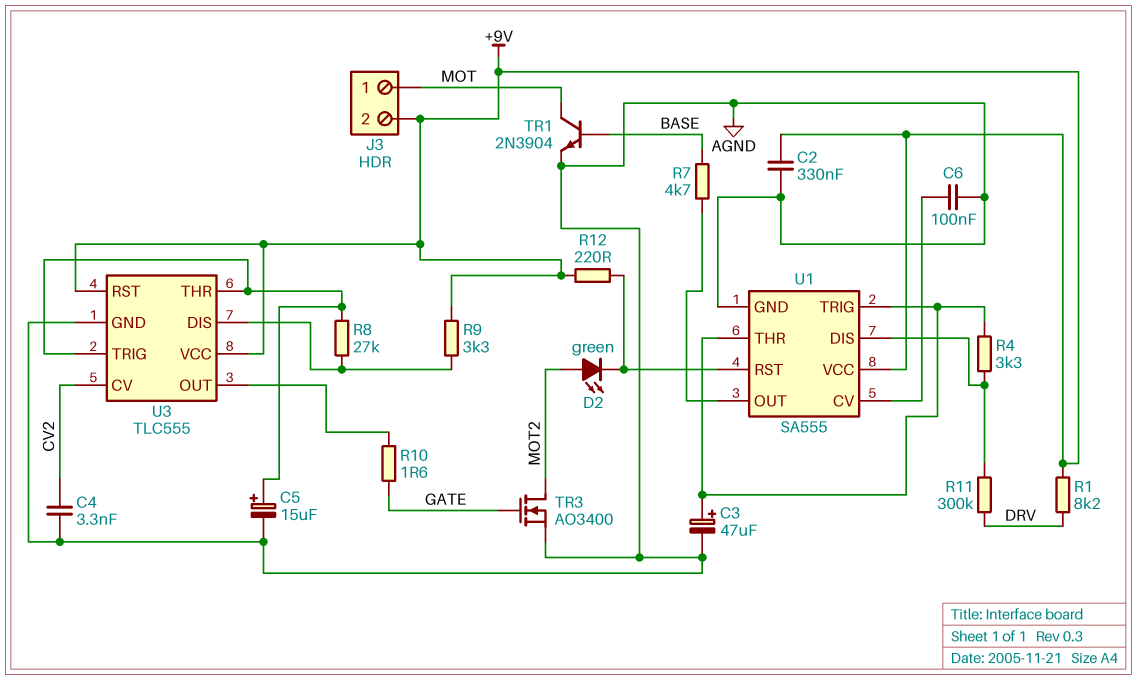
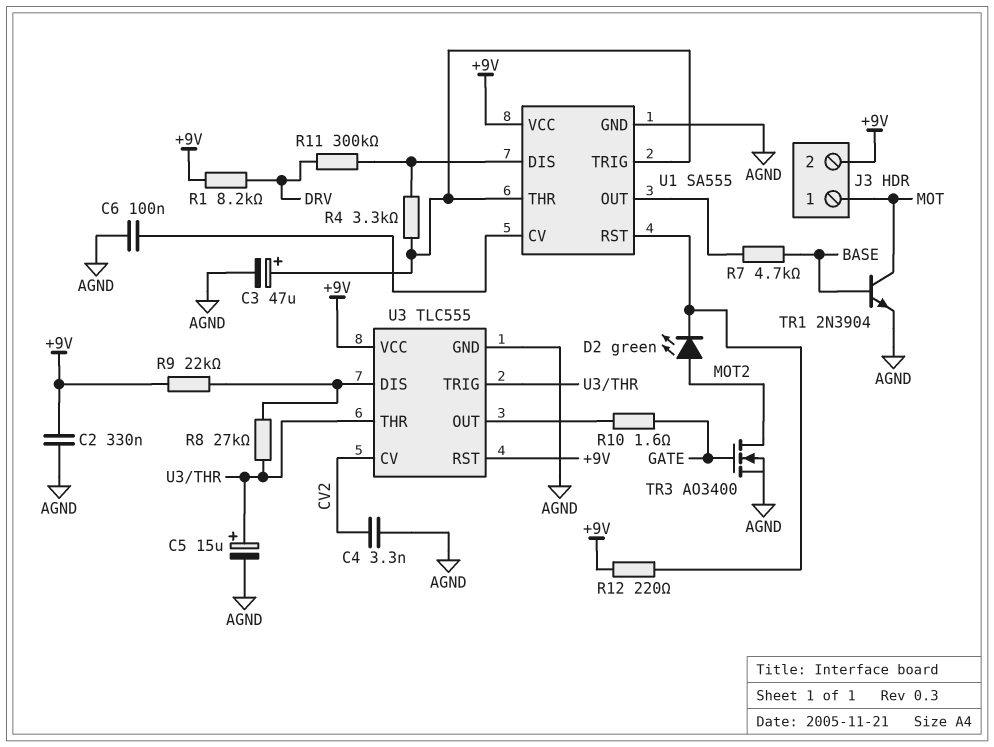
R9: 3.3k (+9V, U3/DIS) -> 22k (+9V, U3/DIS)

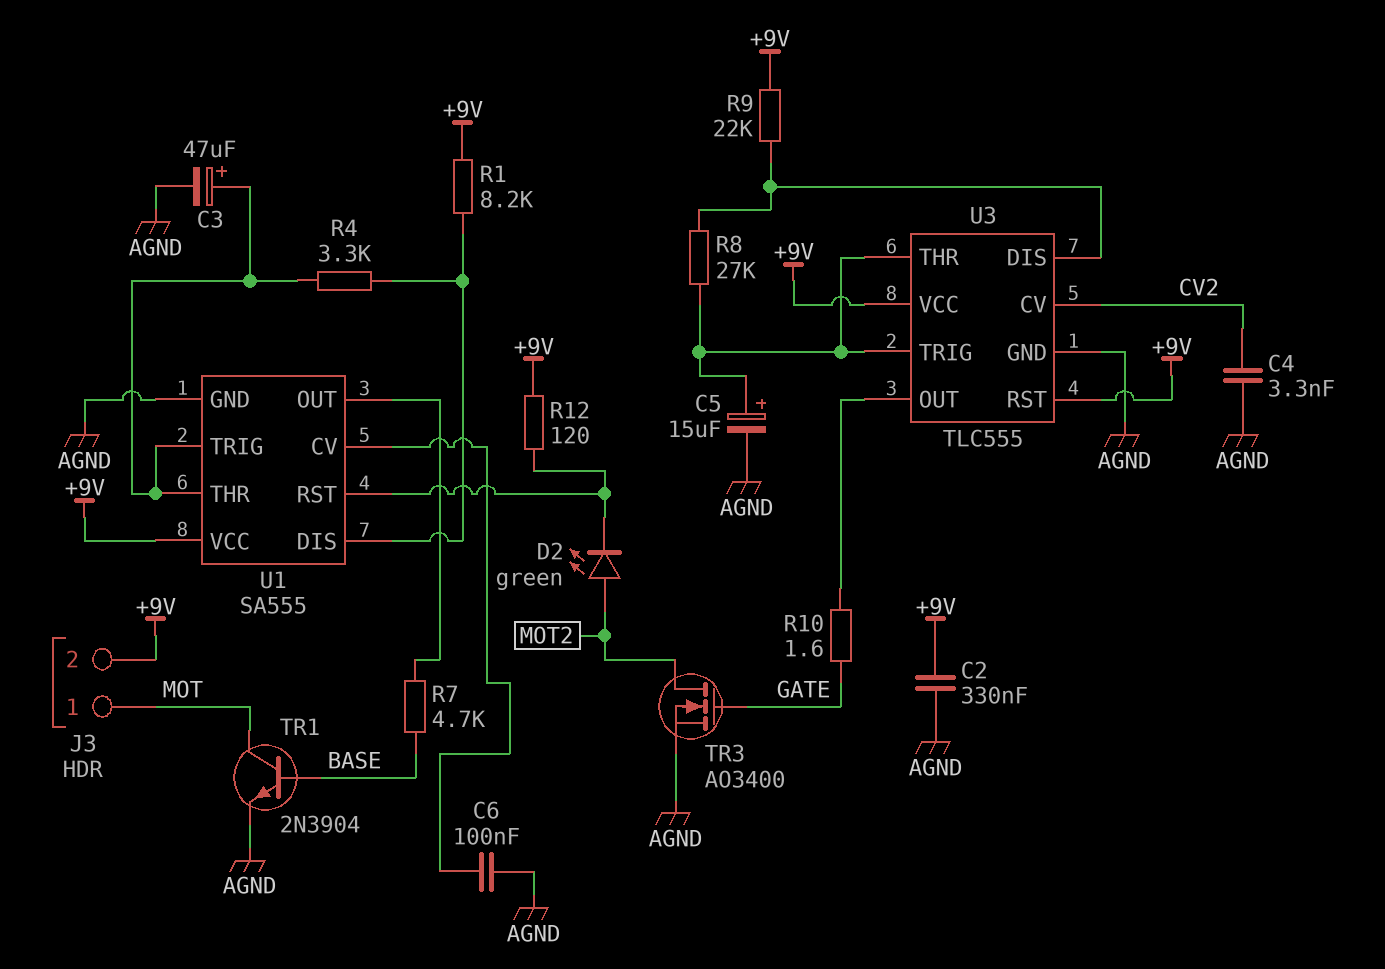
R1: 8.2k (+9V, DRV) -> 8.2k (+9V, U1/DIS)
R11: 300k (DRV, U1/DIS) -> none
R12: 220 (+9V, U1/RST) -> 120 (+9V, U1/RST)

